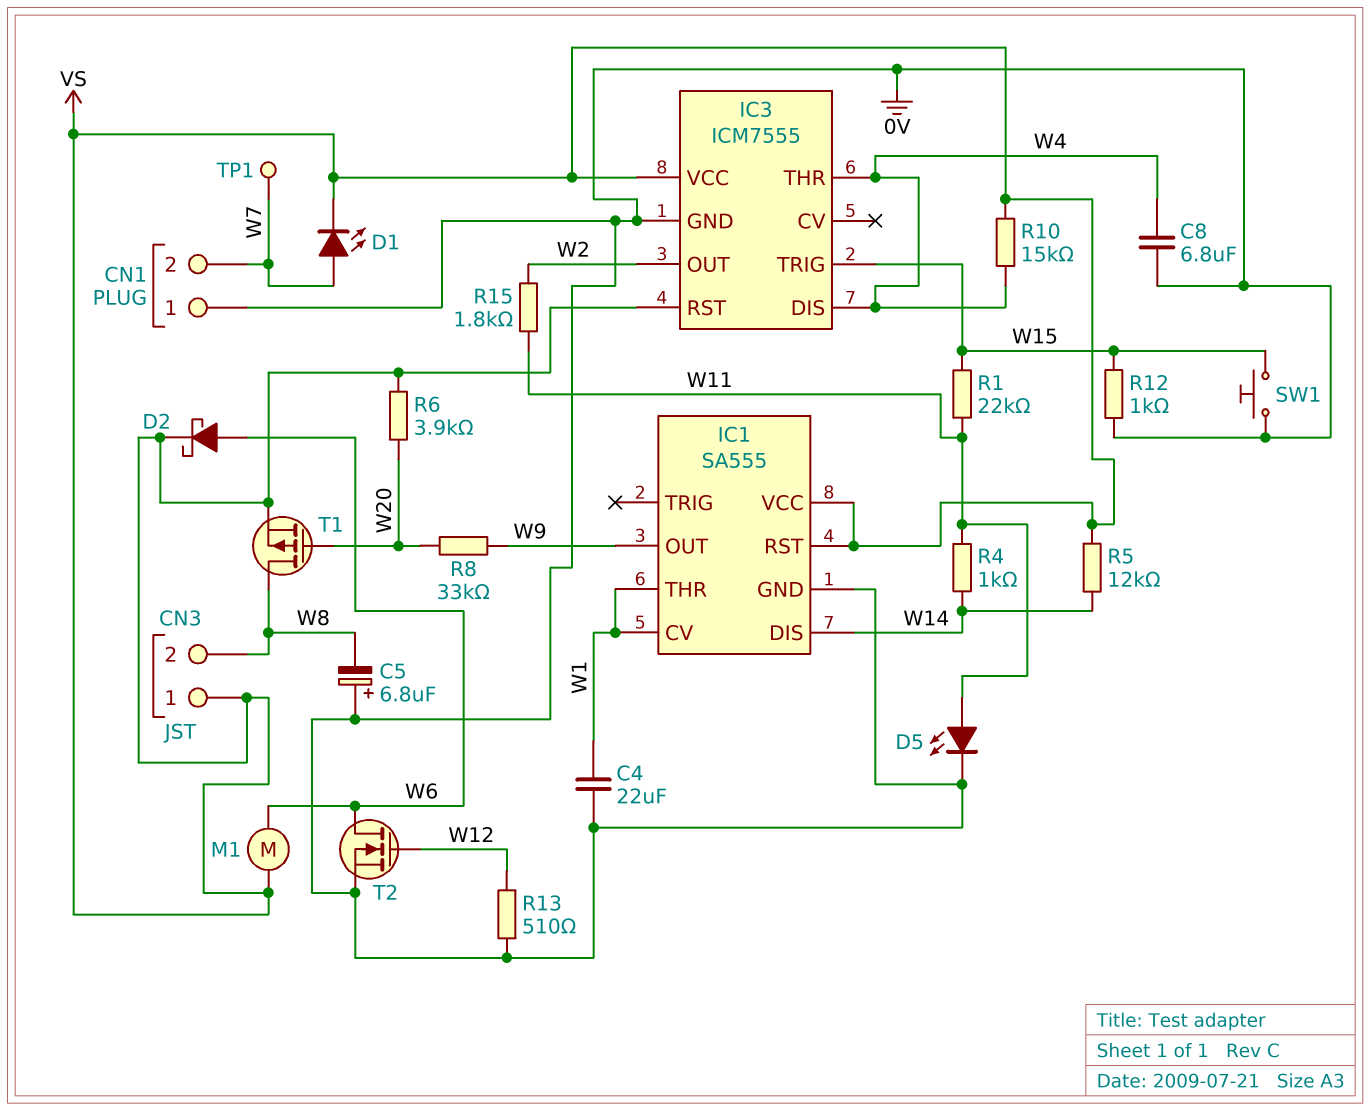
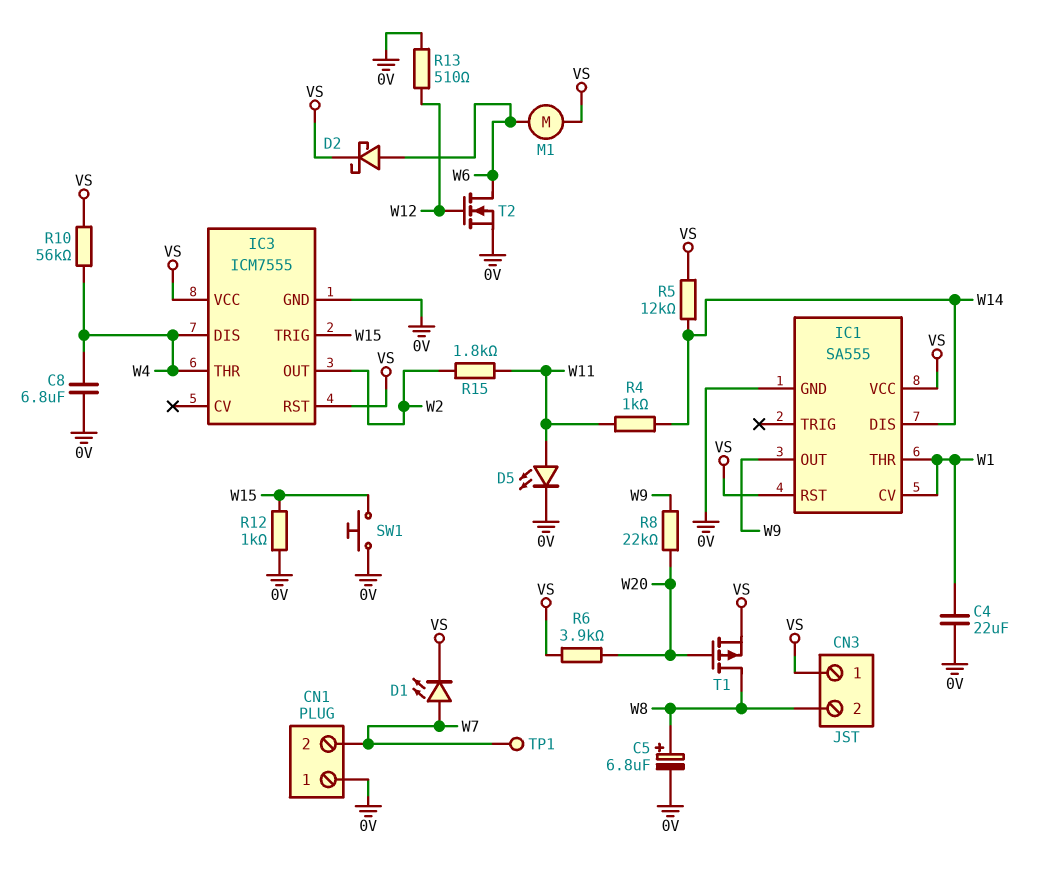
C5: 6.8uF (plus 0V, minus W8) -> 6.8uF (plus W8, minus 0V)
R1: 22k (W11, W15) -> none
R8: 33k (W9, W20) -> 22k (W9, W20)
R10: 15k (VS, W4) -> 56k (VS, W4)

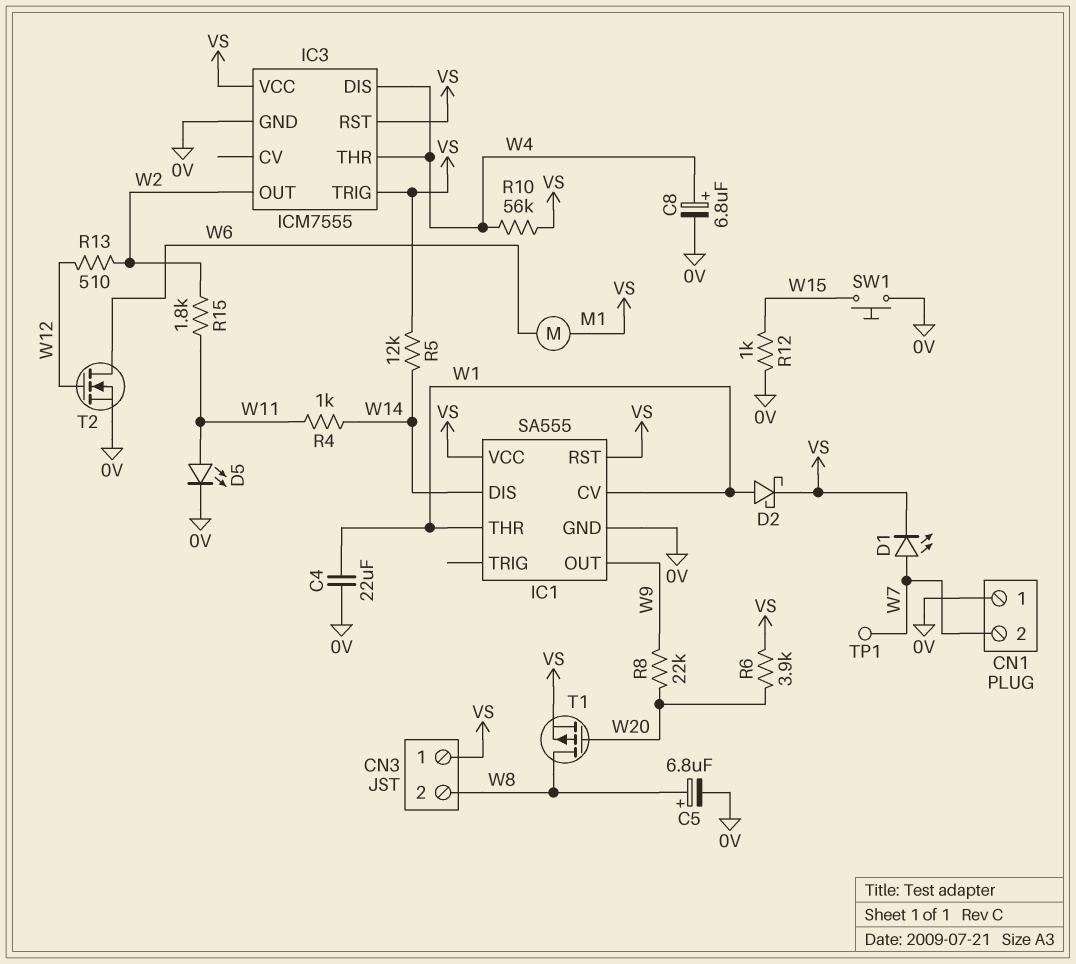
C8: 6.8uF (0V, W4) -> 6.8uF (plus W4, minus 0V)
D2: schottky (A W6, K VS) -> schottky (A W1, K VS)
IC3 pin TRIG: W15 -> VS
R13: 510 (0V, W12) -> 510 (W2, W12)

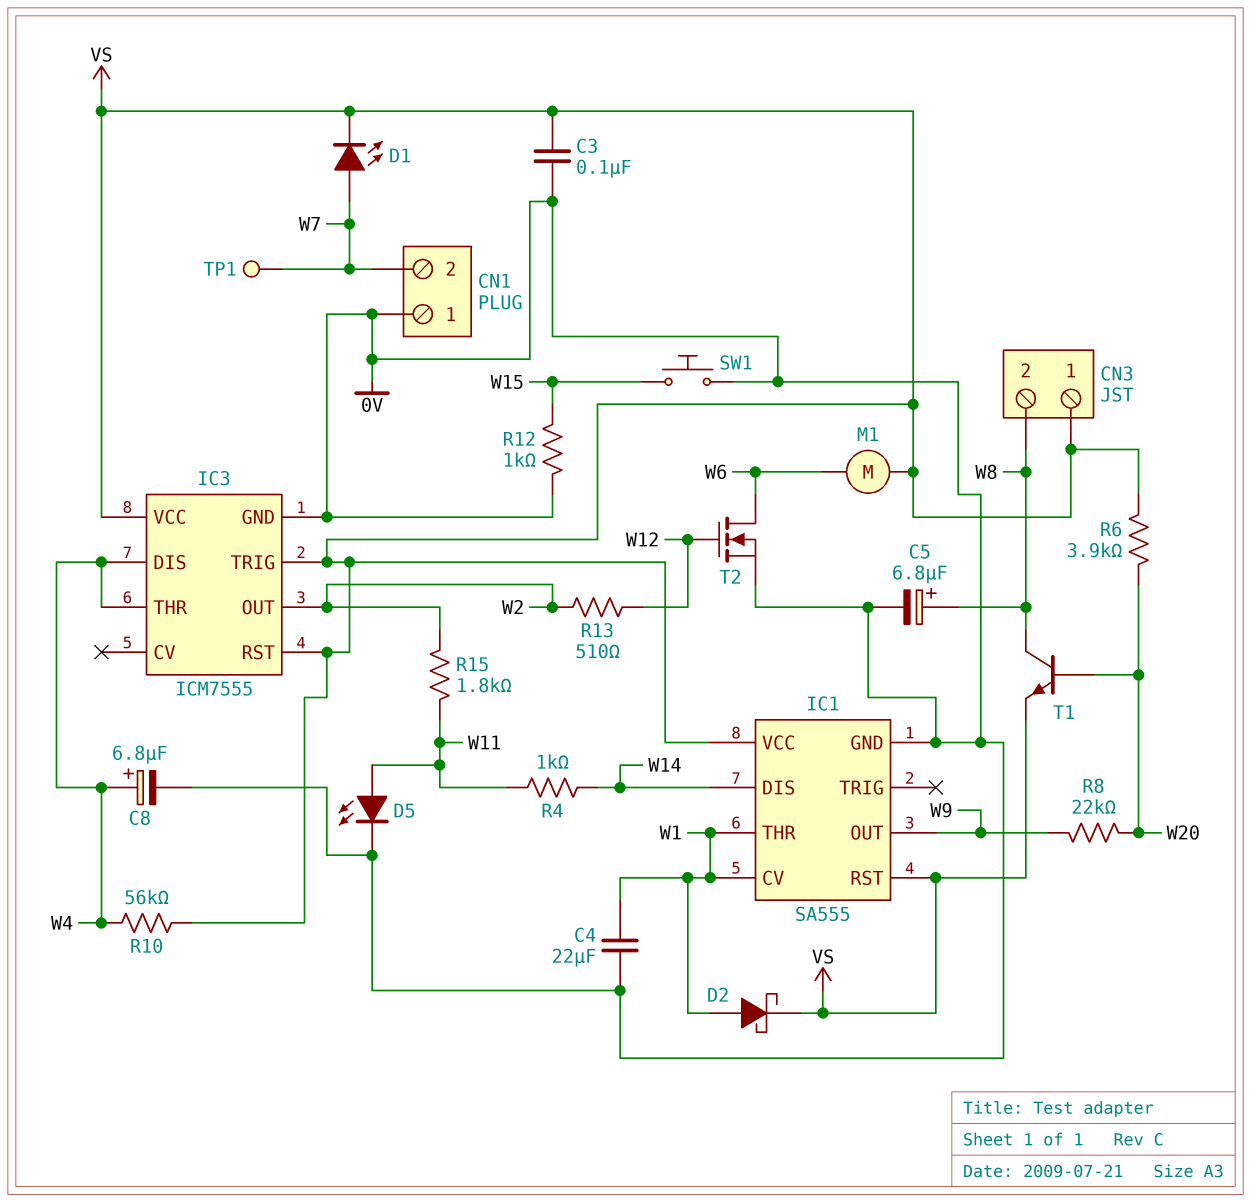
C3: none -> 100nF (0V, VS)
R5: 12k (VS, W14) -> none
T1: PMOS (G W20, D W8, S VS) -> NPN (B W20, C W8, E VS)

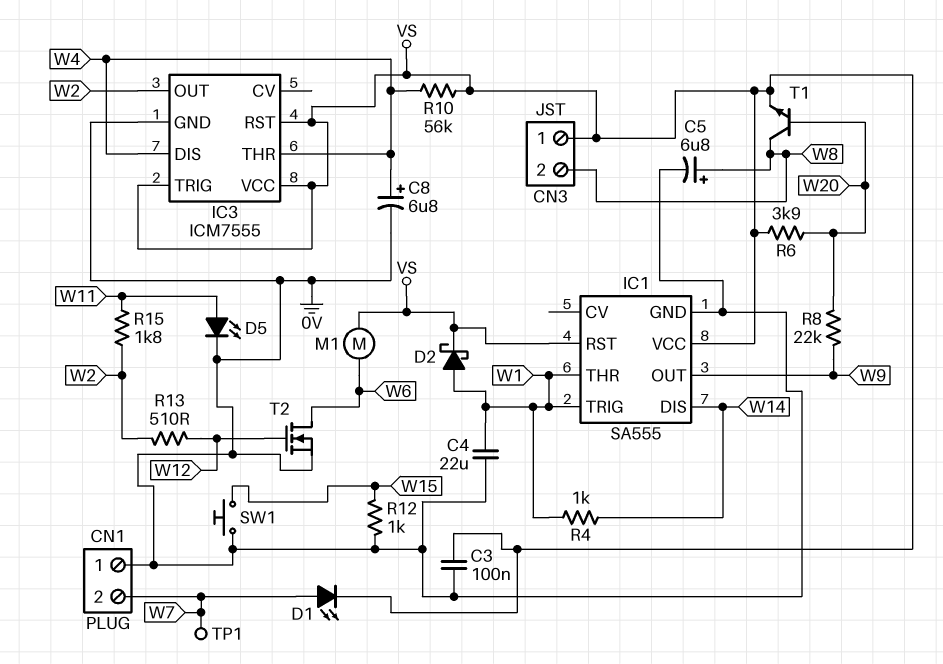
IC1 pin CV: W1 -> none
IC1 pin TRIG: none -> W1
R4: 1k (W11, W14) -> 1k (W1, W14)

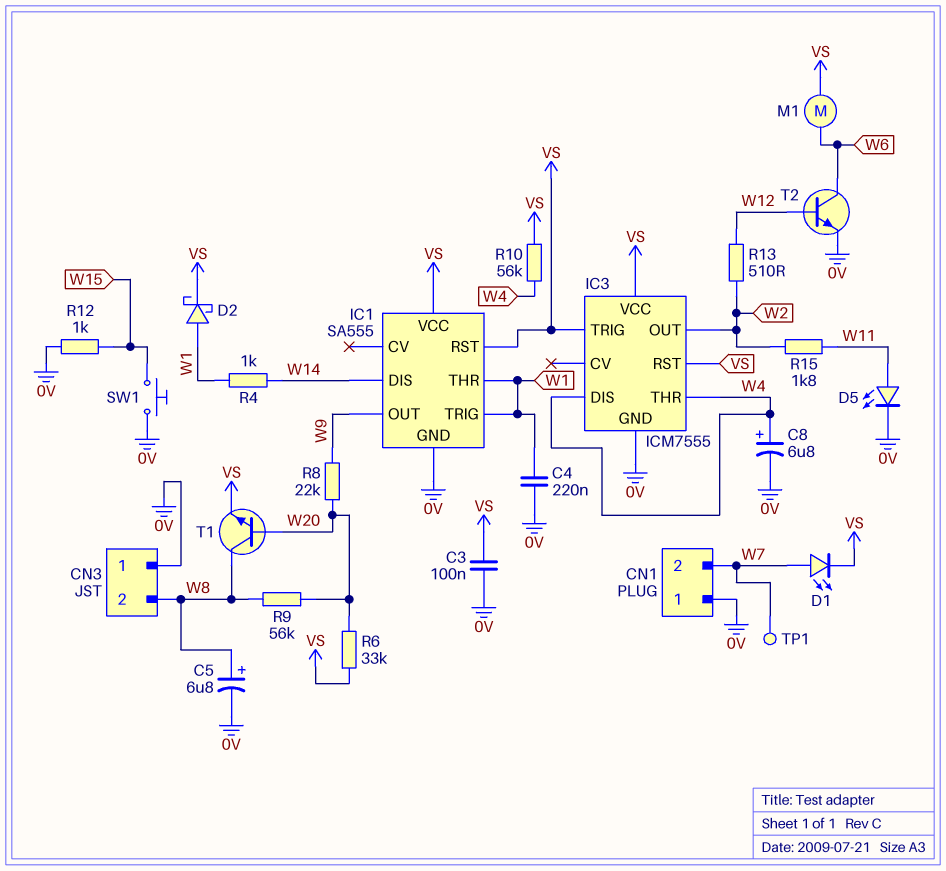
C4: 22uF (0V, W1) -> 220nF (0V, W1)
CN3 pin 1: VS -> 0V
R6: 3.9k (VS, W20) -> 33k (VS, W20)
R9: none -> 56k (W8, W20)
T2: NMOS (G W12, D W6, S 0V) -> NPN (B W12, C W6, E 0V)

